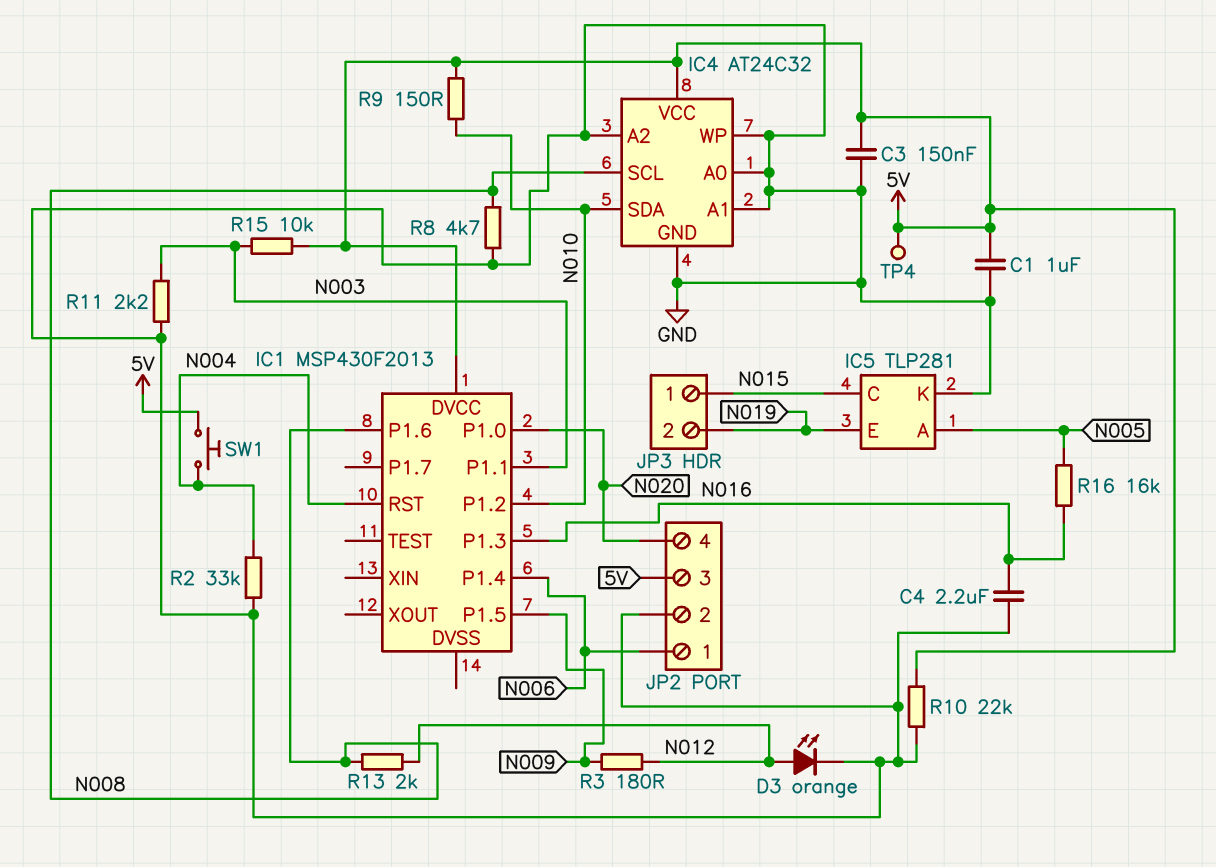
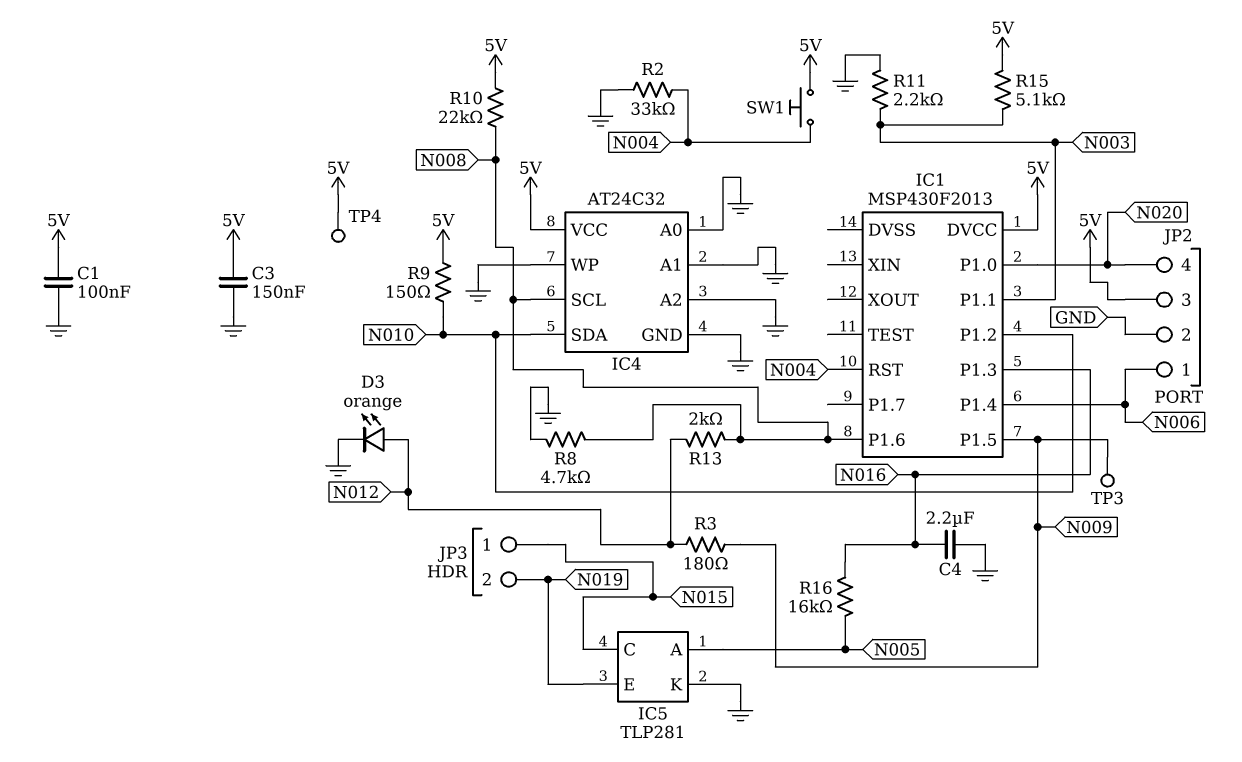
C1: 1uF (5V, GND) -> 100nF (5V, GND)
R10: 22k (5V, GND) -> 22k (5V, N008)
R15: 10k (5V, N003) -> 5.1k (5V, N003)
TP3: none -> test point (N009)

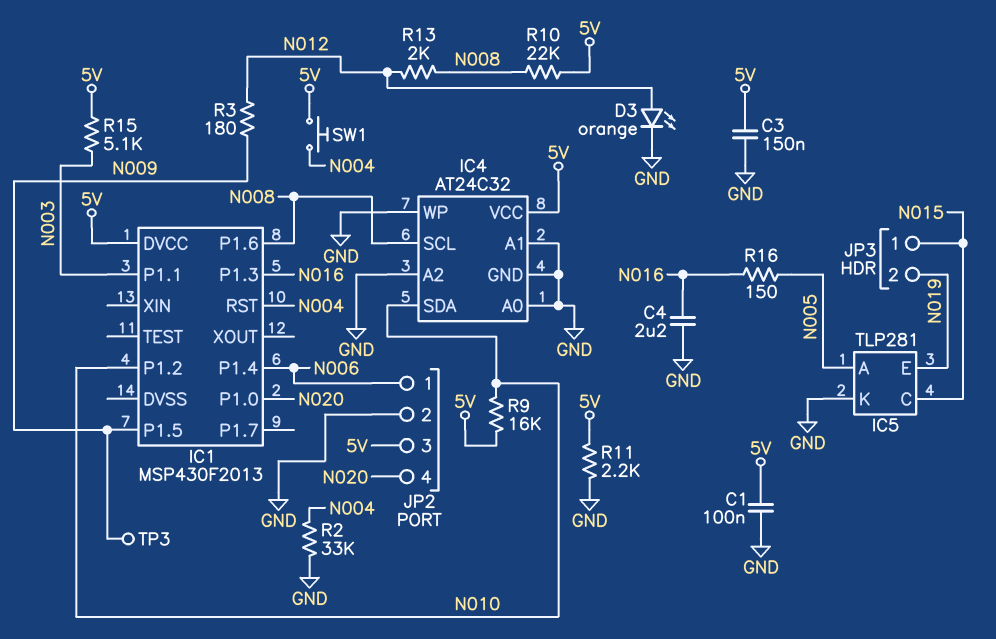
R8: 4.7k (GND, N008) -> none
R9: 150 (5V, N010) -> 16k (5V, N010)
R11: 2.2k (GND, N003) -> 2.2k (5V, GND)
R16: 16k (N005, N016) -> 150 (N005, N016)
TP4: test point (5V) -> none

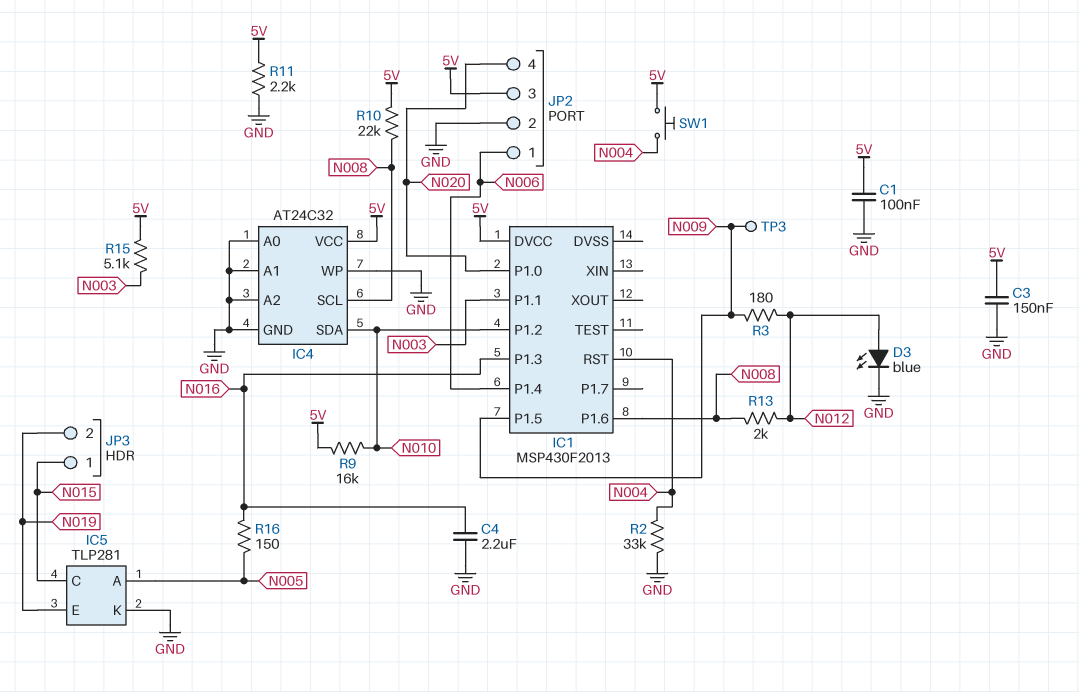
D3: LED orange (A N012, K GND) -> LED blue (A N012, K GND)

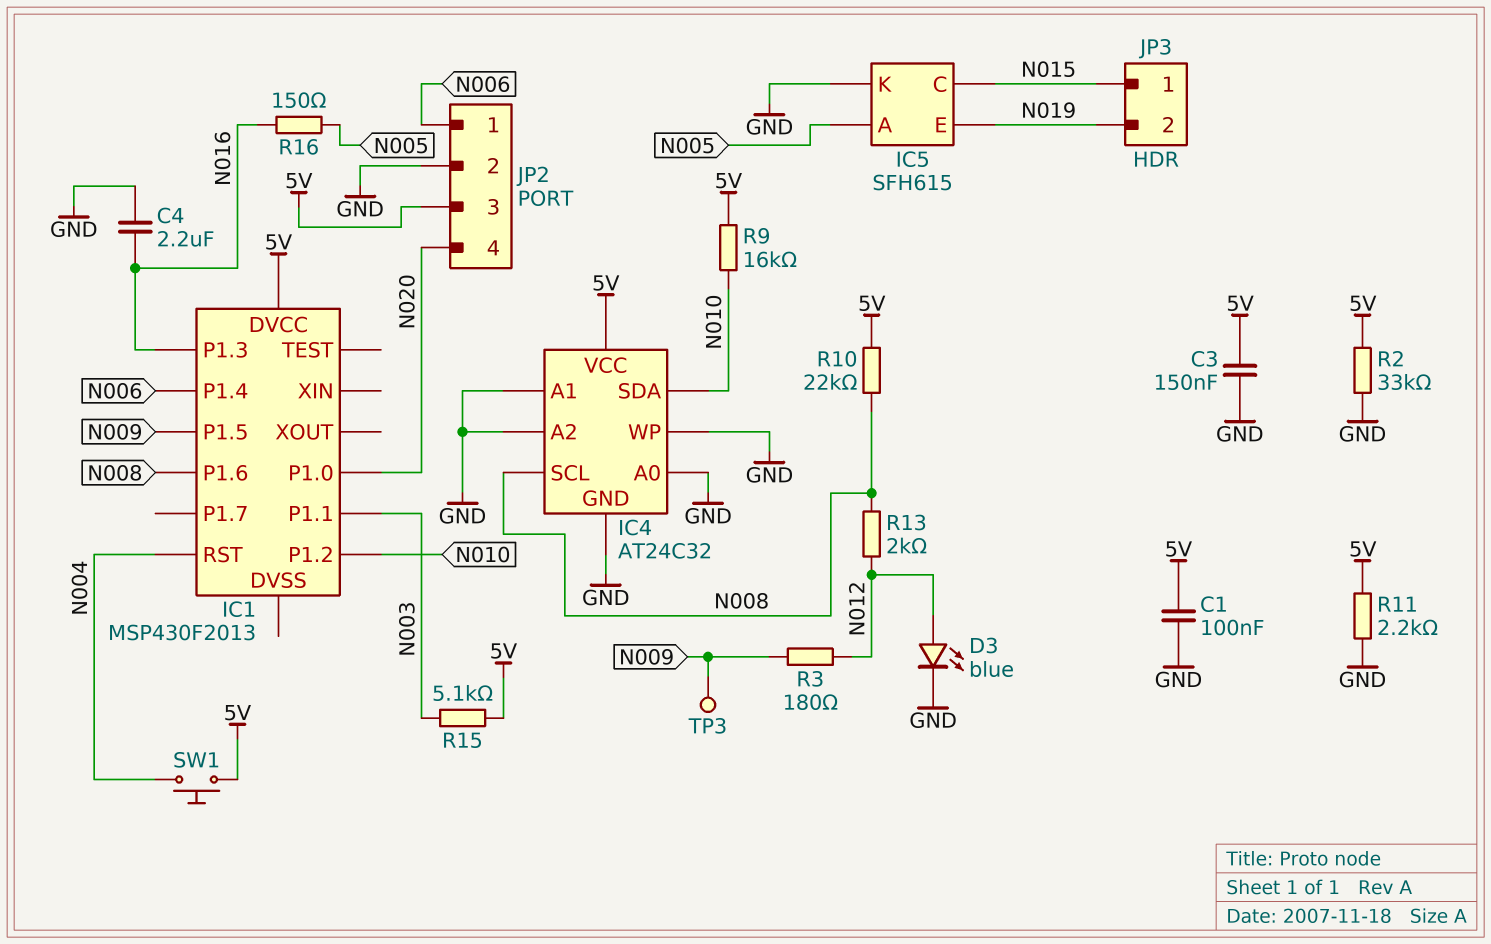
IC5: TLP281 -> SFH615
R2: 33k (GND, N004) -> 33k (5V, GND)

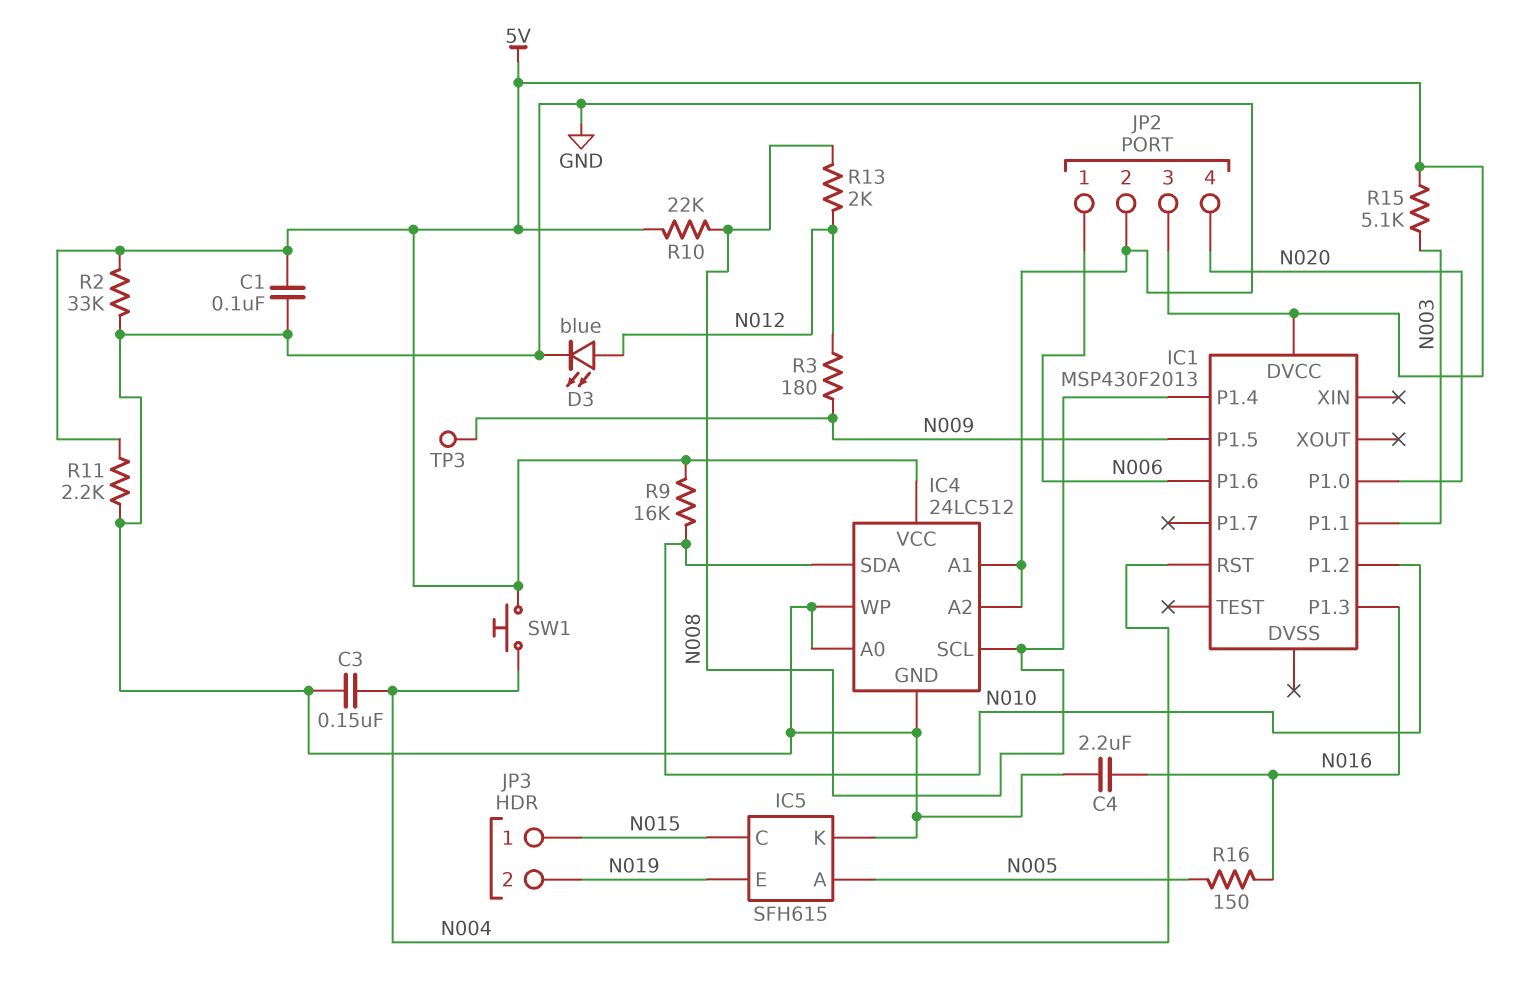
C3: 150nF (5V, GND) -> 150nF (GND, N004)
IC1 pin P1.4: N006 -> N008
IC1 pin P1.6: N008 -> N006
IC4: AT24C32 -> 24LC512

